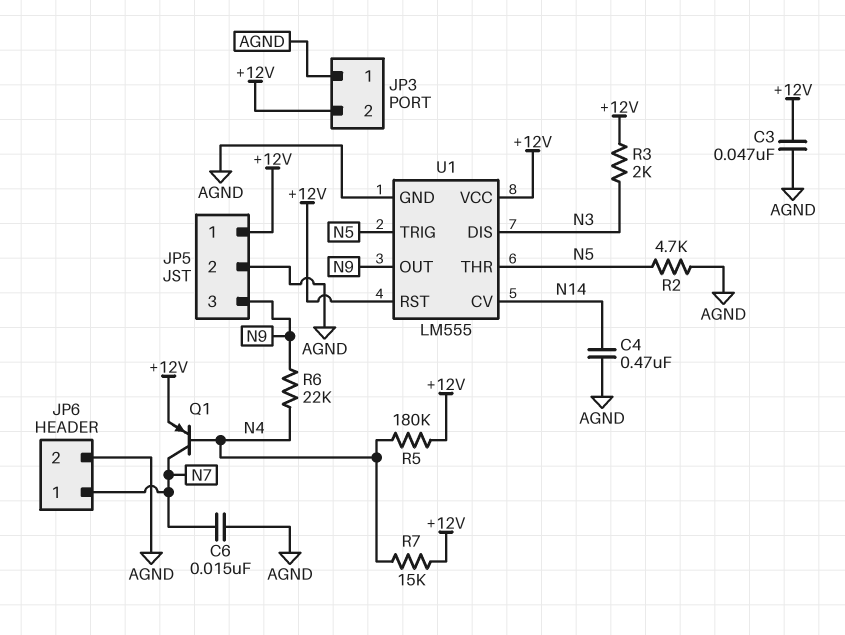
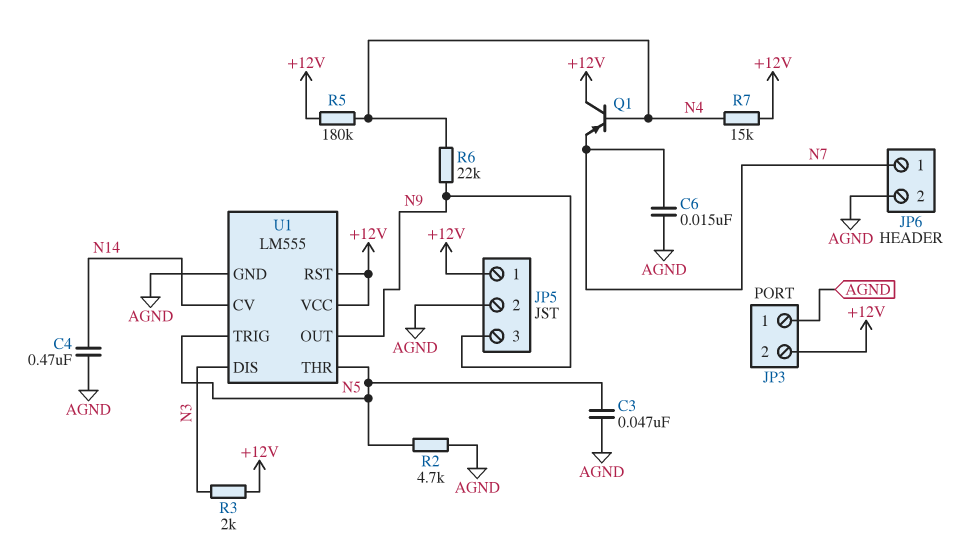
C3: 47nF (+12V, AGND) -> 47nF (AGND, N5)
Q1: PNP (B N4, C N7, E +12V) -> PNP (B N4, C +12V, E N7)

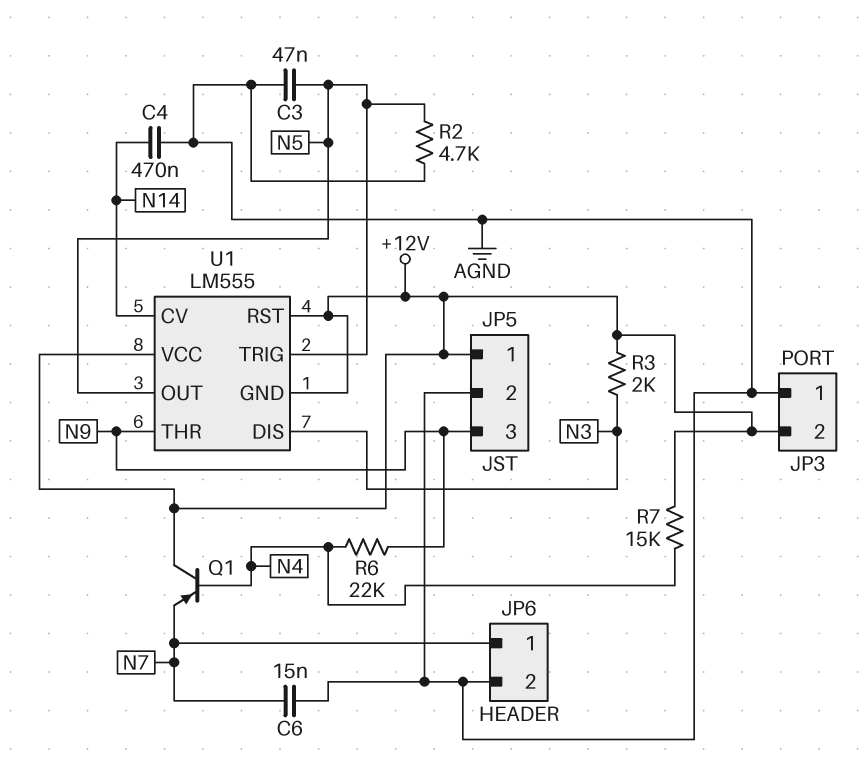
R5: 180k (+12V, N4) -> none
U1 pin GND: AGND -> +12V
U1 pin OUT: N9 -> N5
U1 pin THR: N5 -> N9

